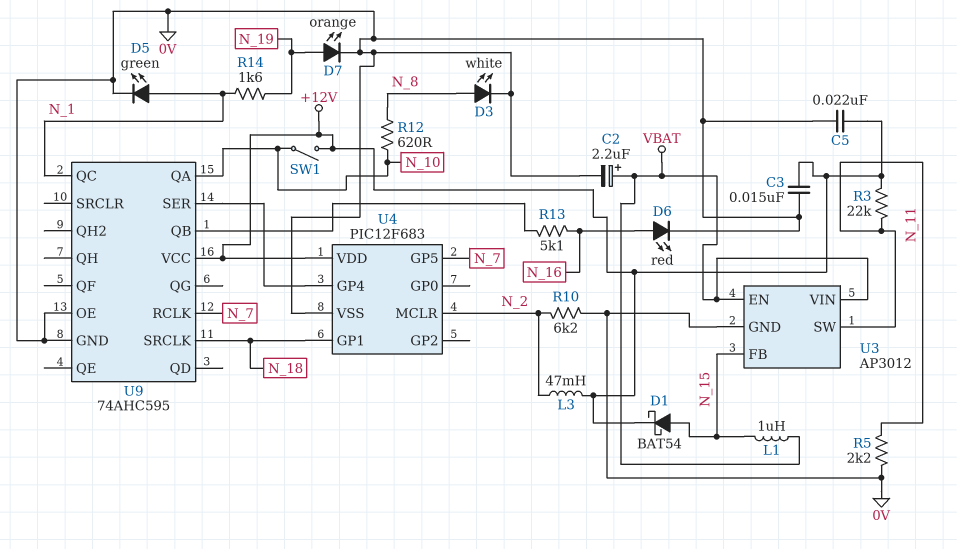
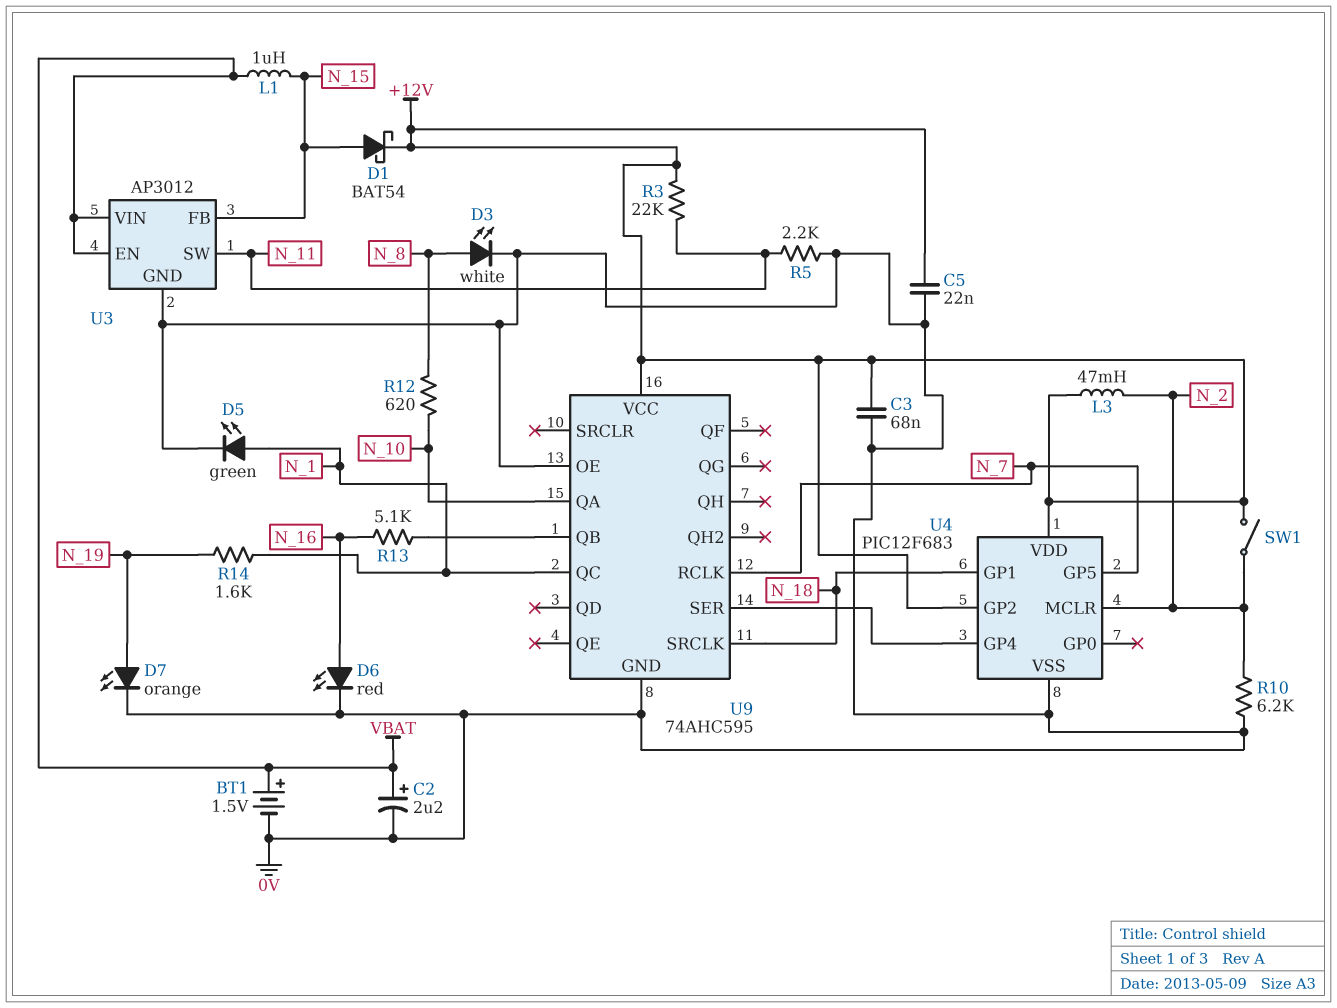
BT1: none -> 1.5V (plus VBAT, minus 0V)
C3: 15nF (+12V, 0V) -> 68nF (+12V, 0V)
SW1: switch (+12V, N_10) -> switch (+12V, N_2)
U4 pin GP2: none -> +12V

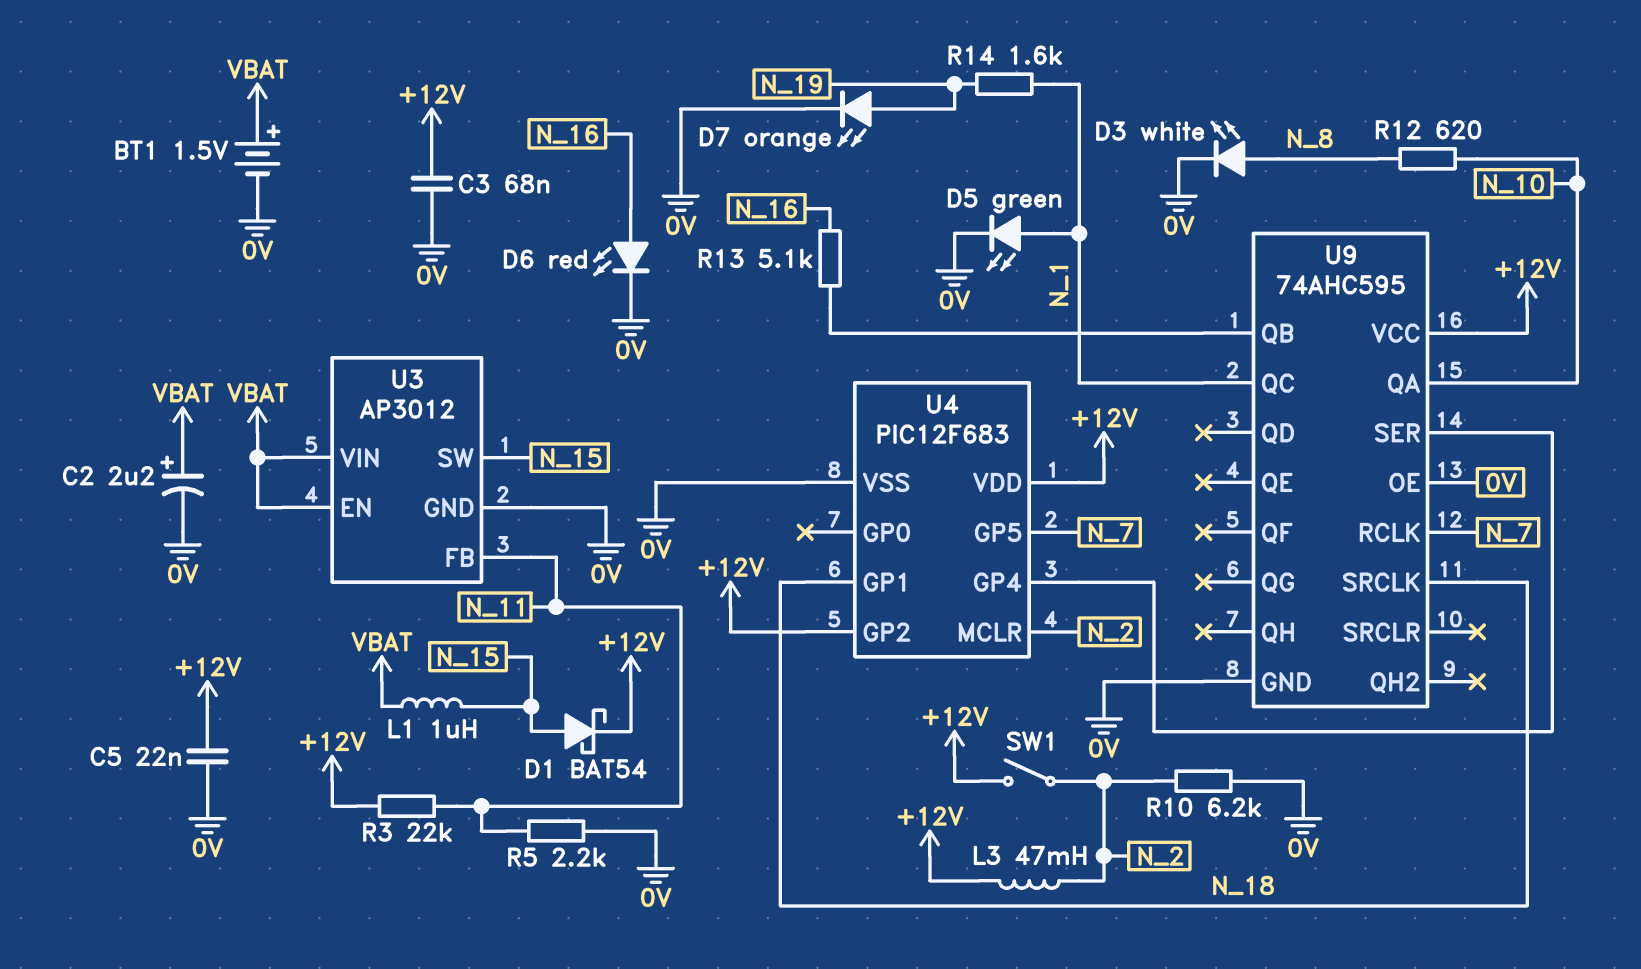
U3 pin FB: N_15 -> N_11
U3 pin SW: N_11 -> N_15

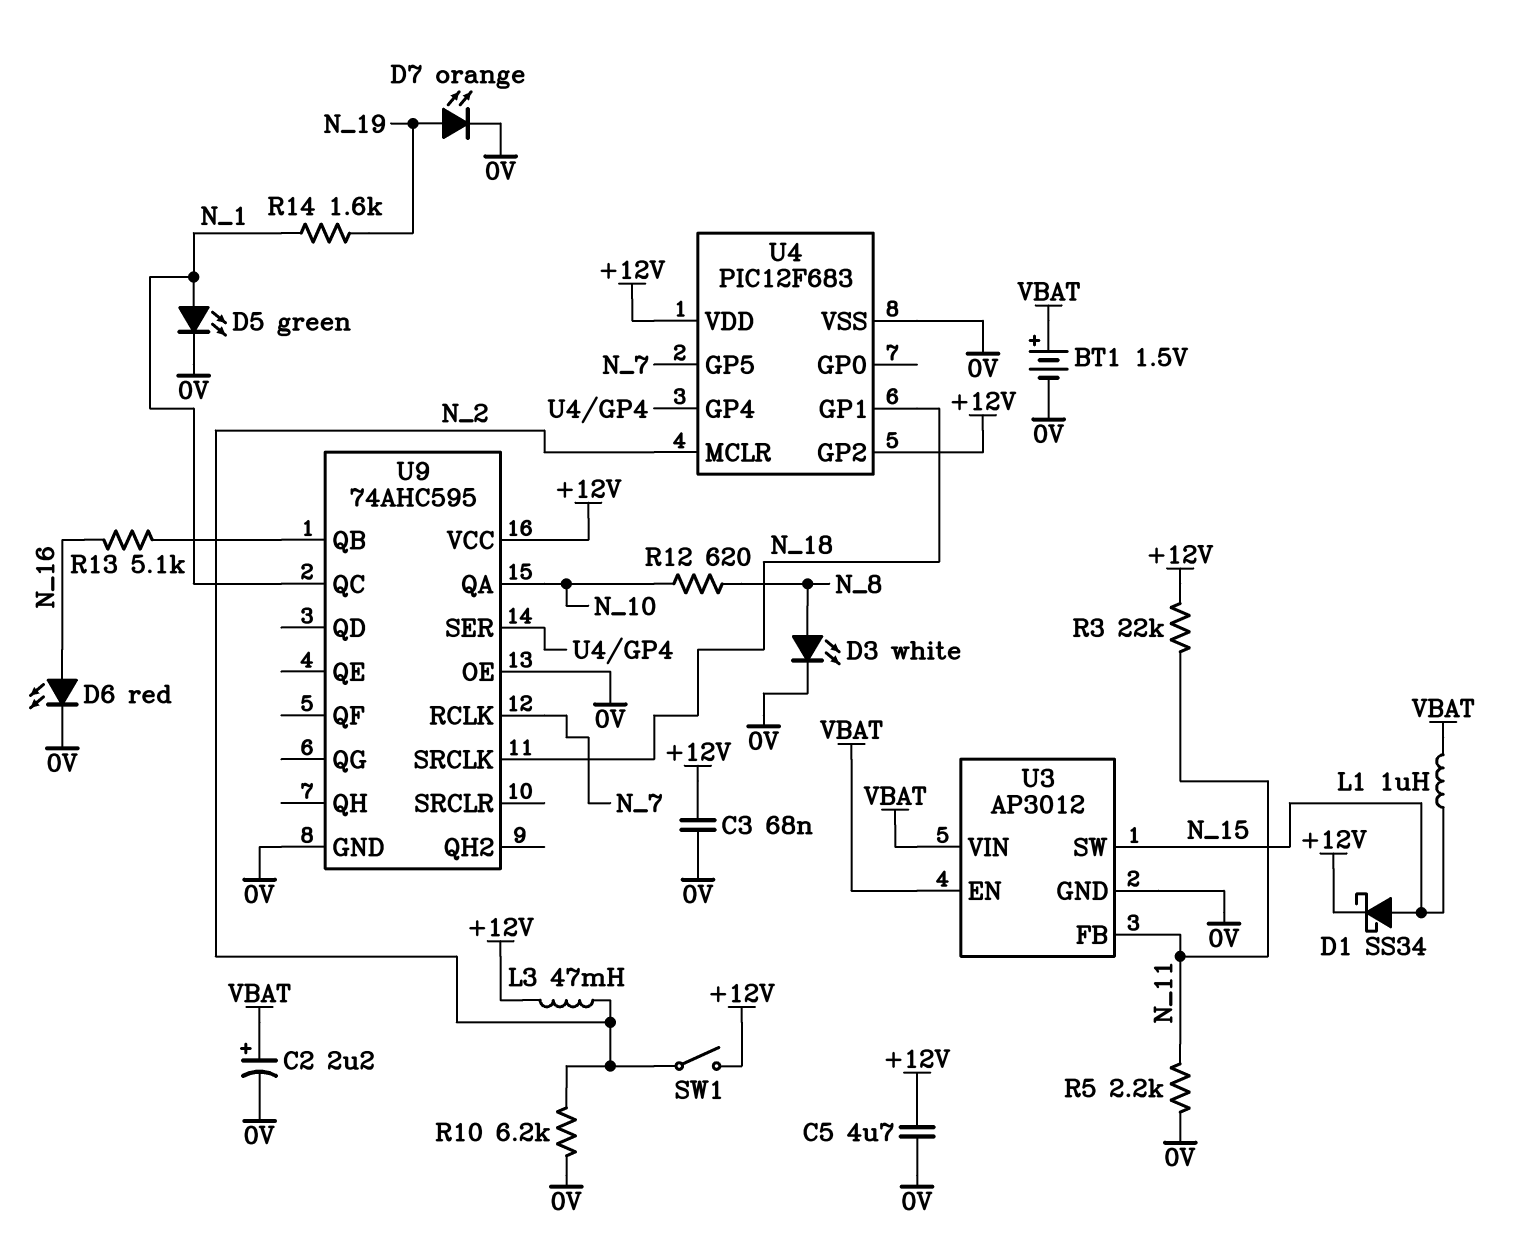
C5: 22nF (+12V, 0V) -> 4.7uF (+12V, 0V)
D1: schottky BAT54 (A N_15, K +12V) -> schottky SS34 (A N_15, K +12V)

